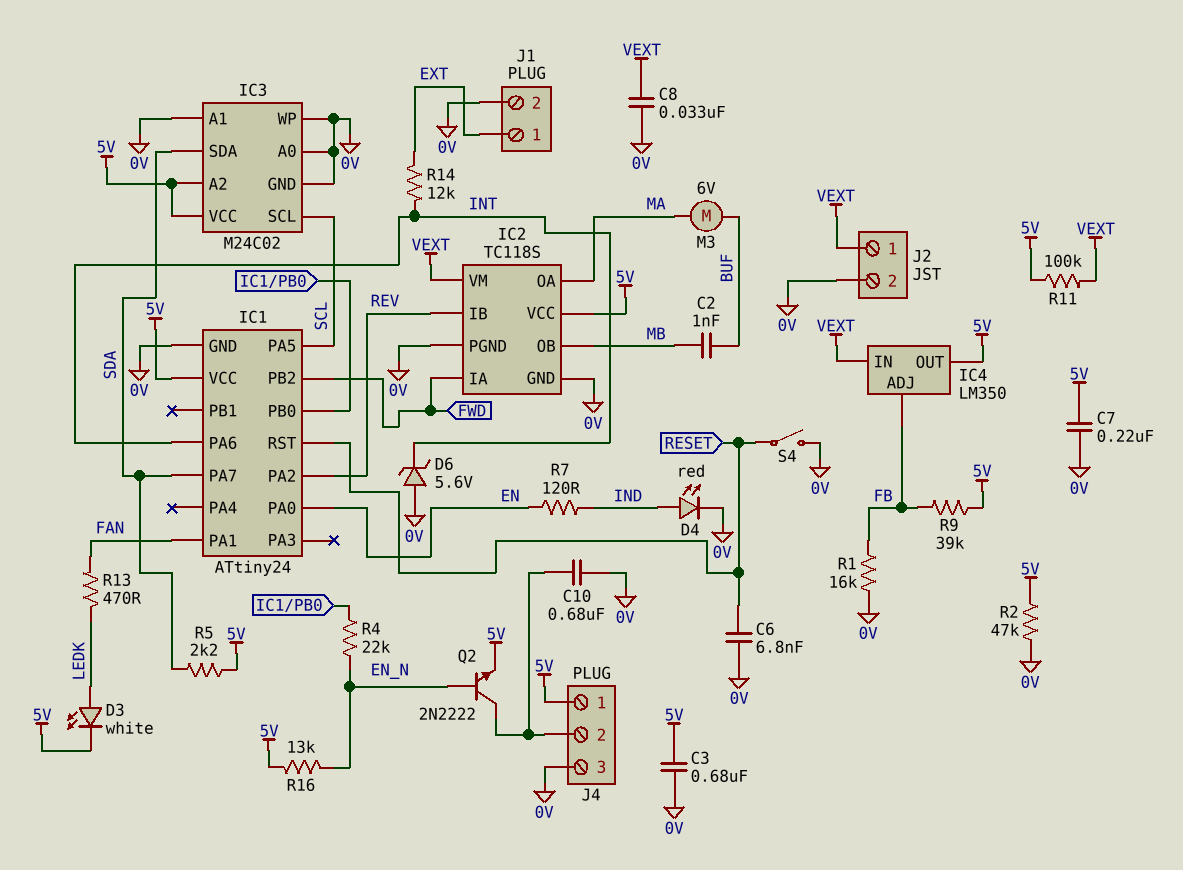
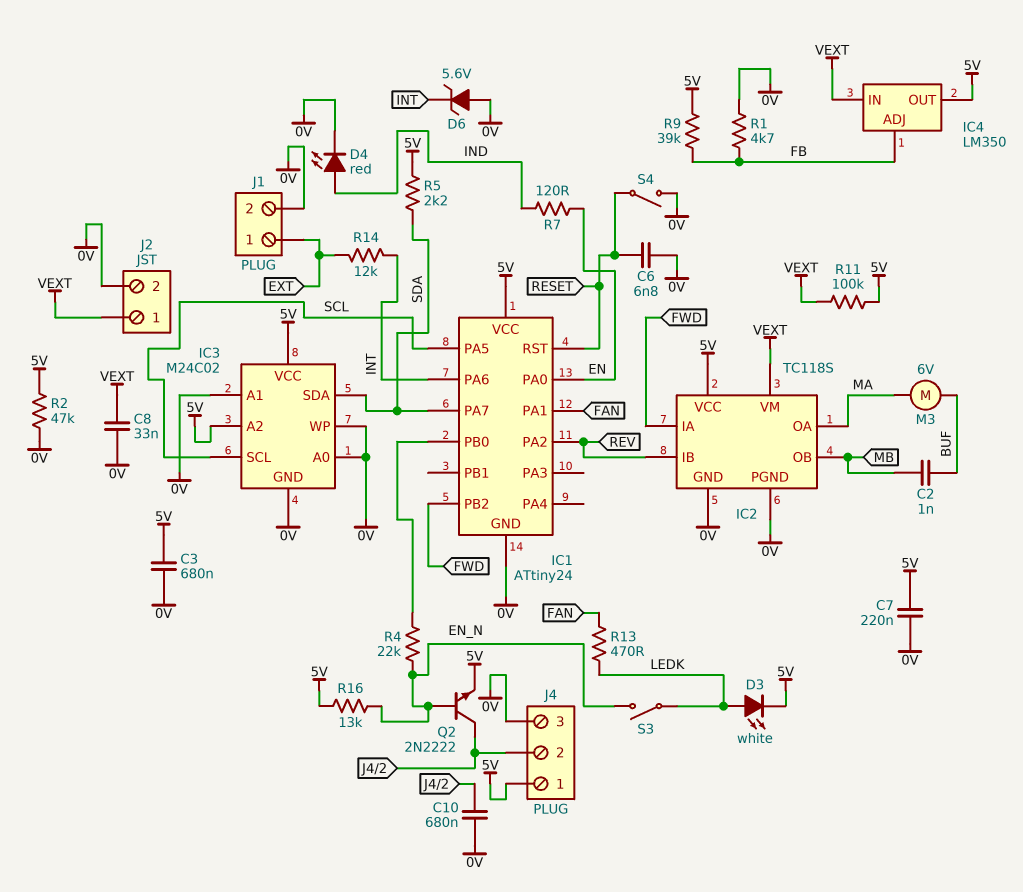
R1: 16k (0V, FB) -> 4.7k (0V, FB)
S3: none -> switch (EN_N, LEDK)

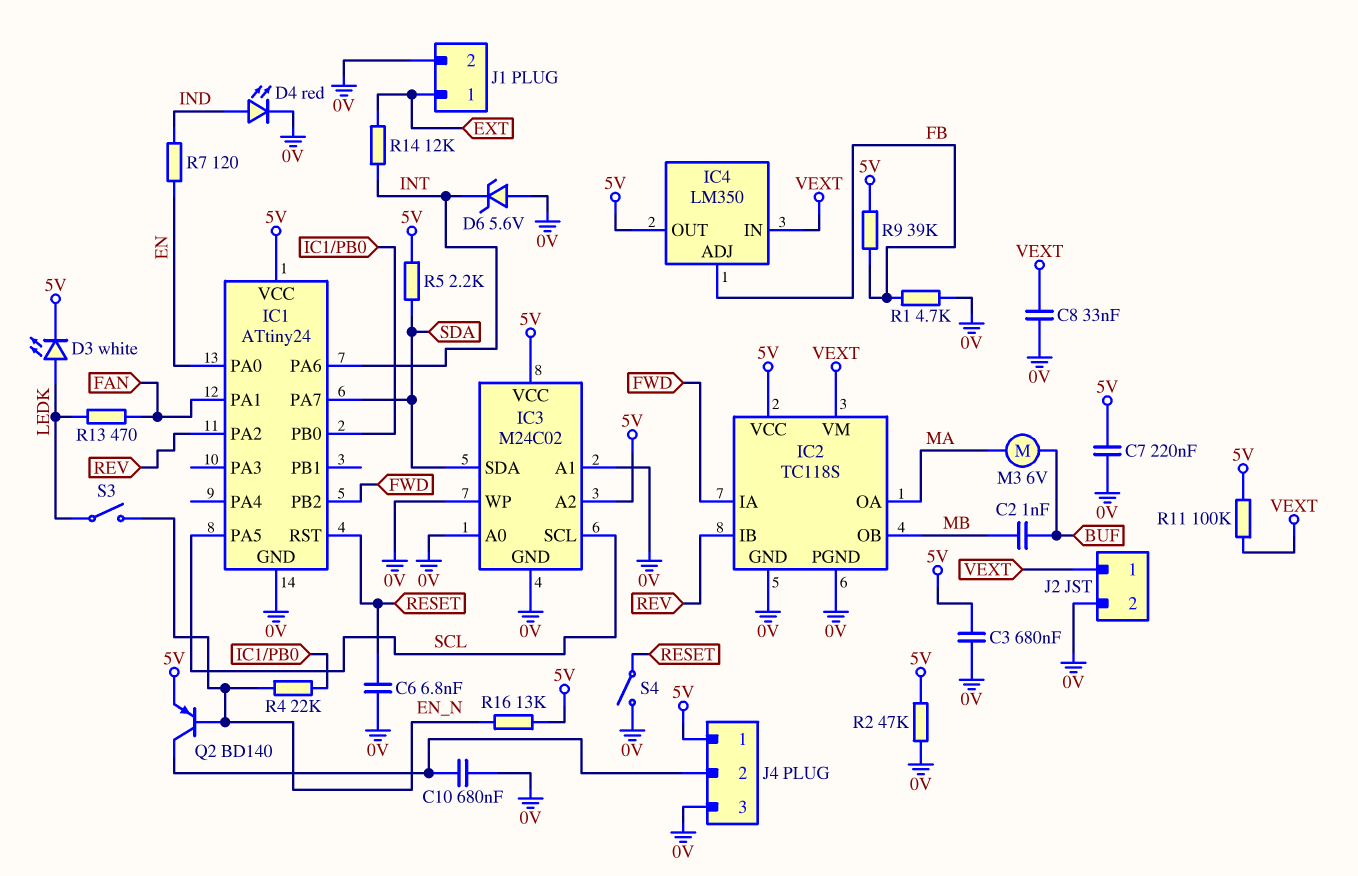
Q2: NPN 2N2222 (B EN_N, C J4/2, E 5V) -> PNP BD140 (B EN_N, C J4/2, E 5V)

